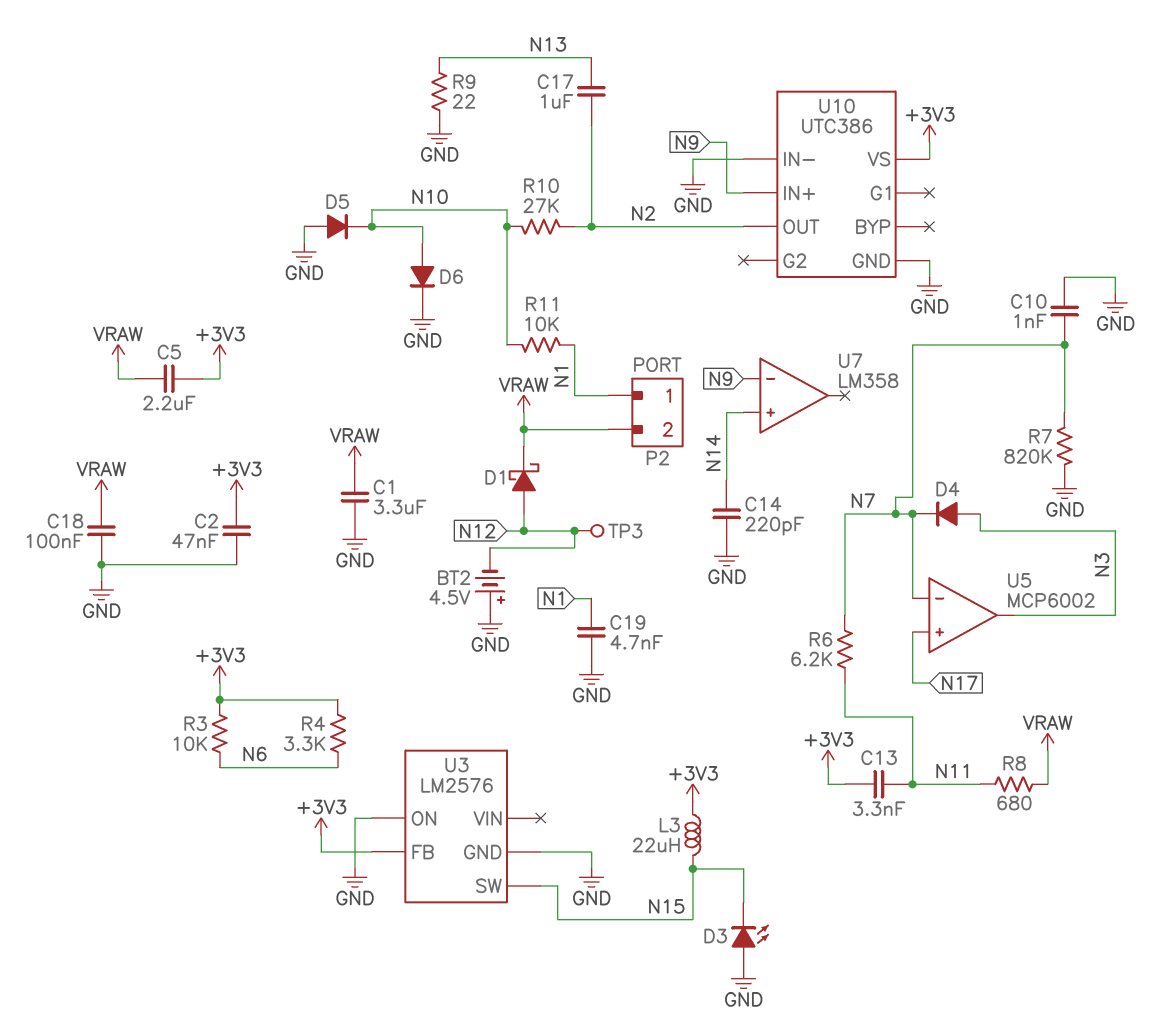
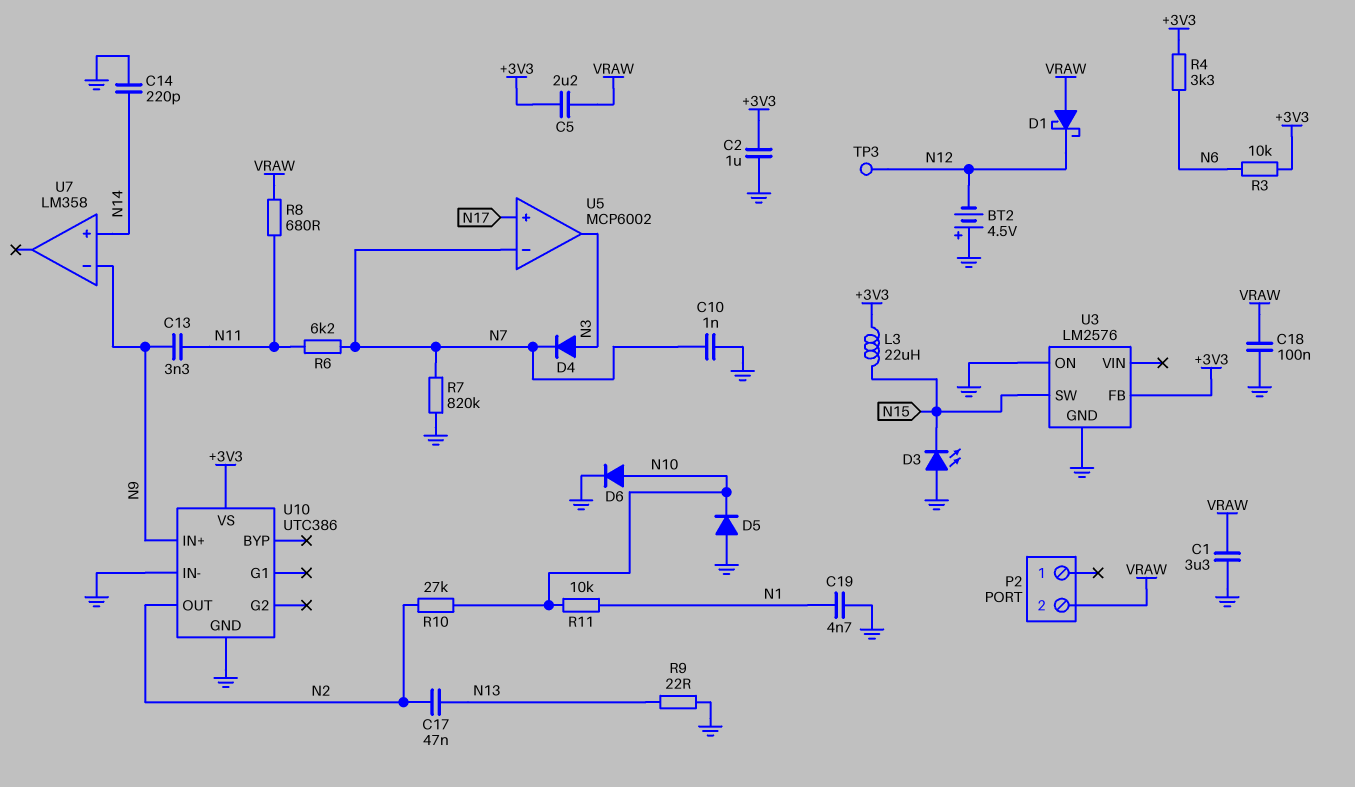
C2: 47nF (+3V3, GND) -> 1uF (+3V3, GND)
C13: 3.3nF (+3V3, N11) -> 3.3nF (N9, N11)
C17: 1uF (N2, N13) -> 47nF (N2, N13)
D1: schottky (A N12, K VRAW) -> schottky (A VRAW, K N12)
P2 pin 1: N1 -> none

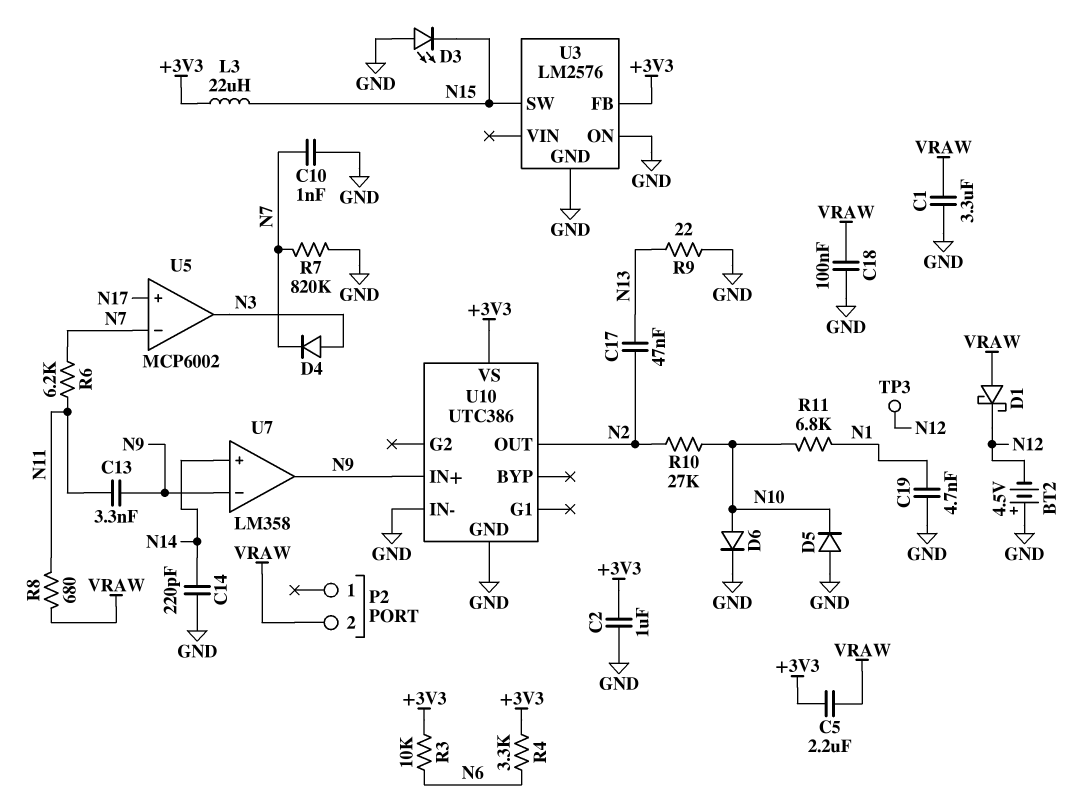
R11: 10k (N1, N10) -> 6.8k (N1, N10)
U7 pin out: none -> N9

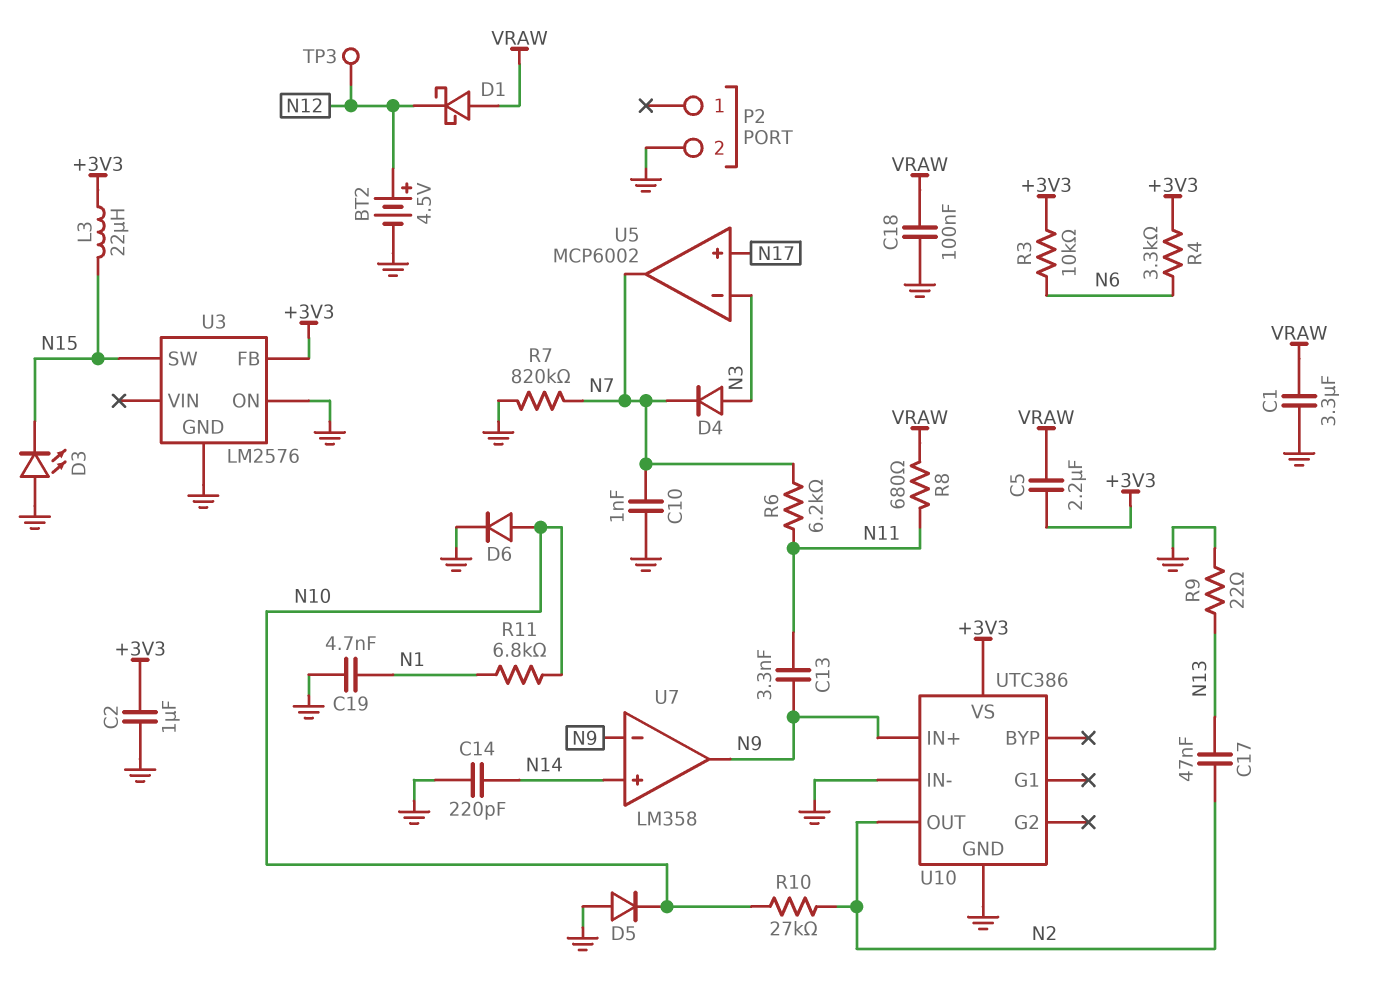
BT2: 4.5V (plus GND, minus N12) -> 4.5V (plus N12, minus GND)
P2 pin 2: VRAW -> GND
U5 pin in-: N7 -> N3
U5 pin out: N3 -> N7

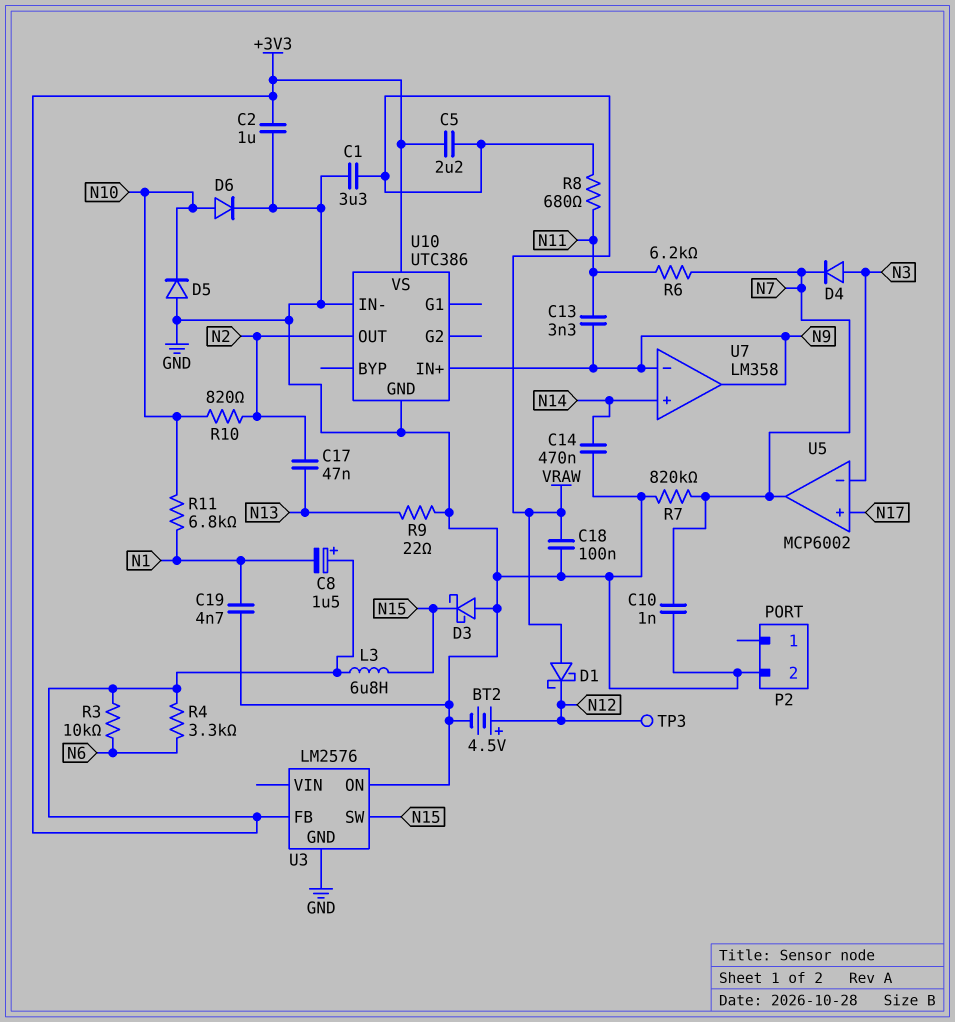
C8: none -> 1.5uF (plus +3V3, minus N1)
C14: 220pF (GND, N14) -> 470nF (GND, N14)
D3: LED (A GND, K N15) -> schottky (A GND, K N15)
L3: 22uH (+3V3, N15) -> 6.8uH (+3V3, N15)
R10: 27k (N2, N10) -> 820 (N2, N10)

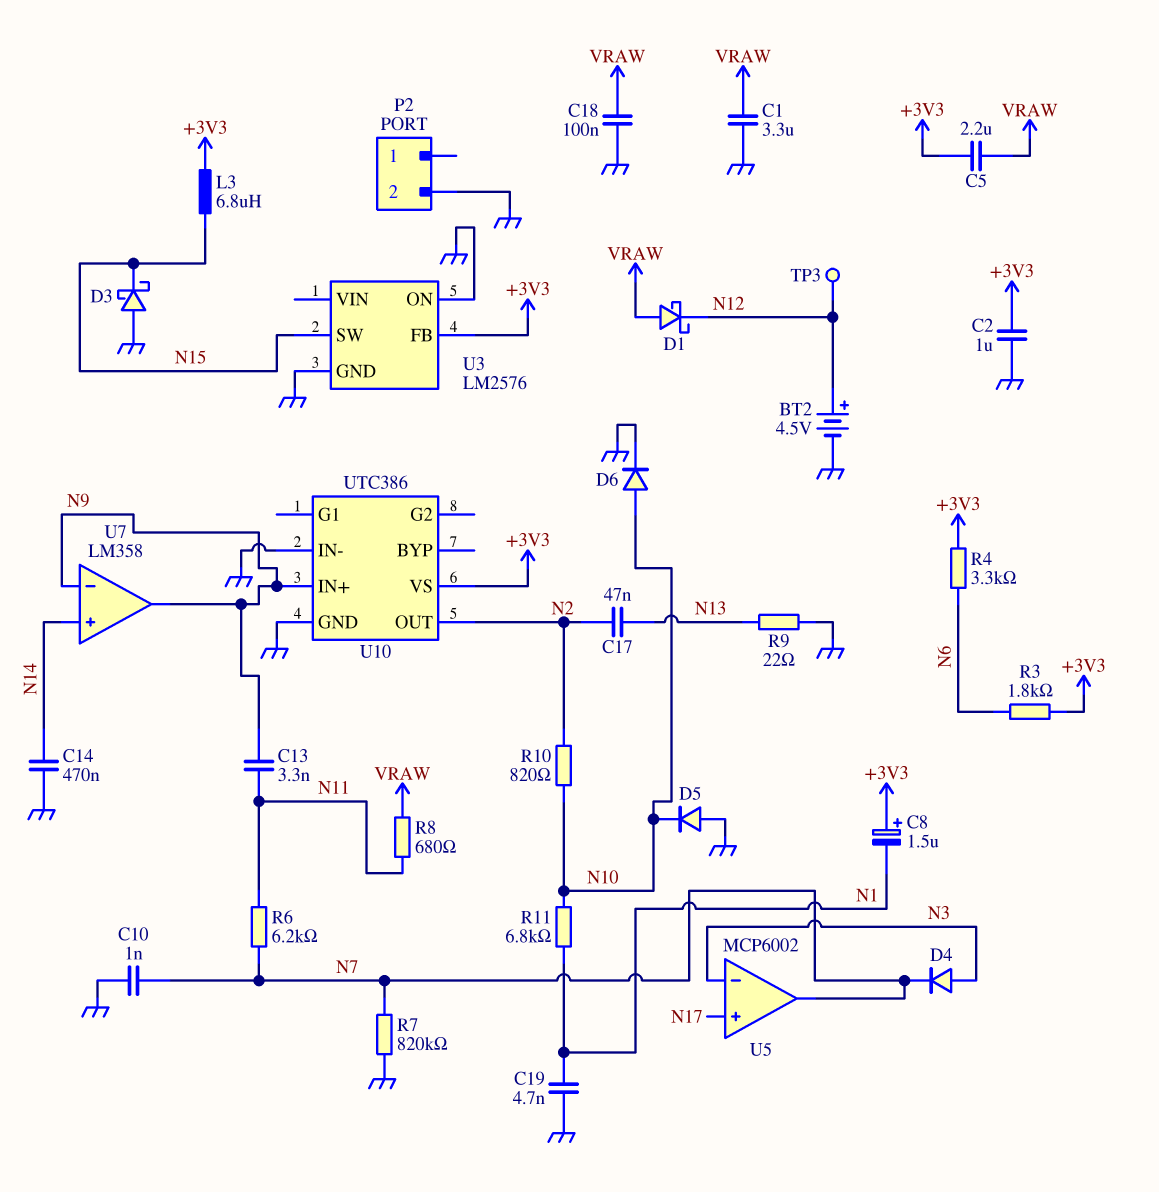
R3: 10k (+3V3, N6) -> 1.8k (+3V3, N6)

